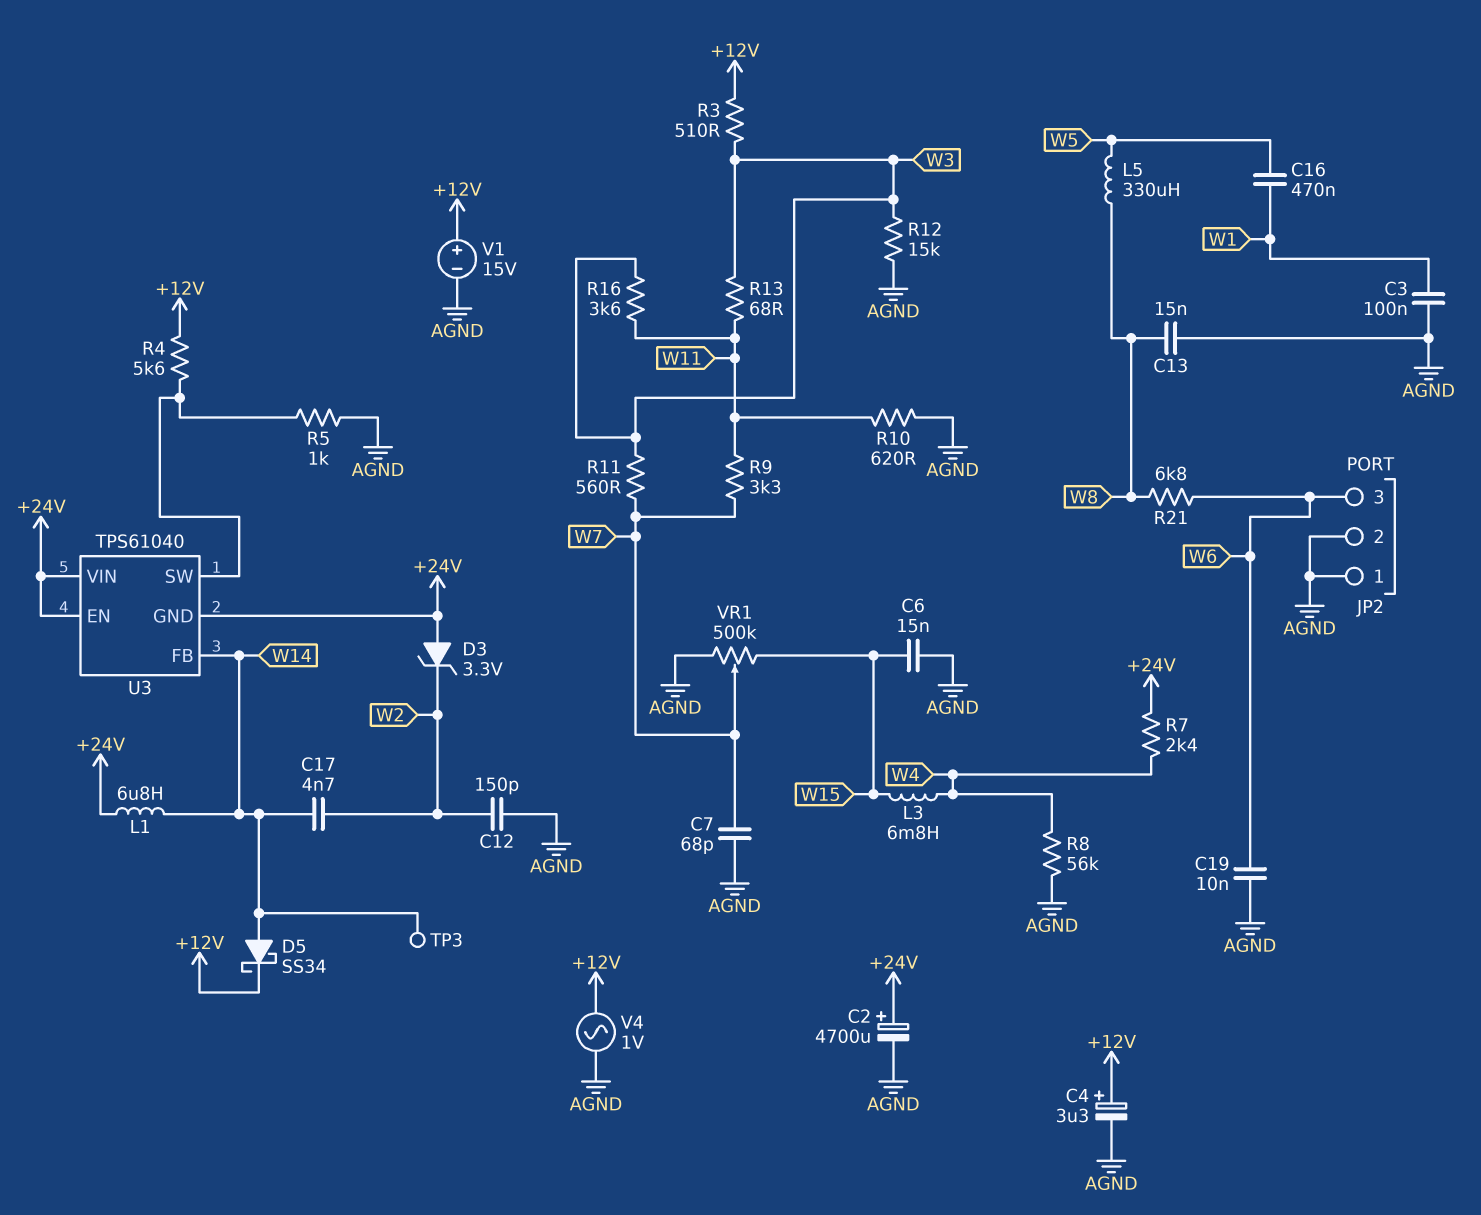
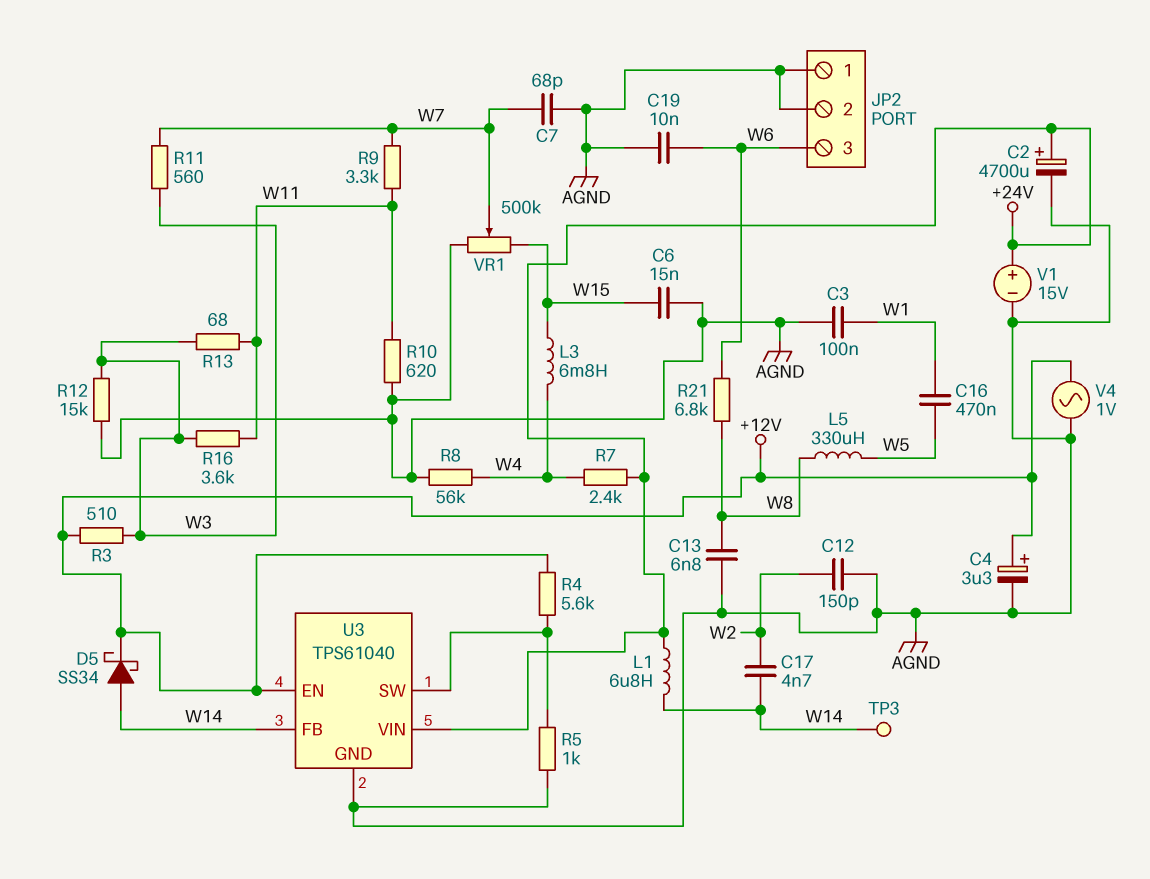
C13: 15nF (AGND, W8) -> 6.8nF (AGND, W8)
D3: zener 3.3V (A +24V, K W2) -> none
U3 pin EN: +24V -> +12V
U3 pin GND: +24V -> AGND
V1: 15V (plus +12V, minus AGND) -> 15V (plus +24V, minus AGND)

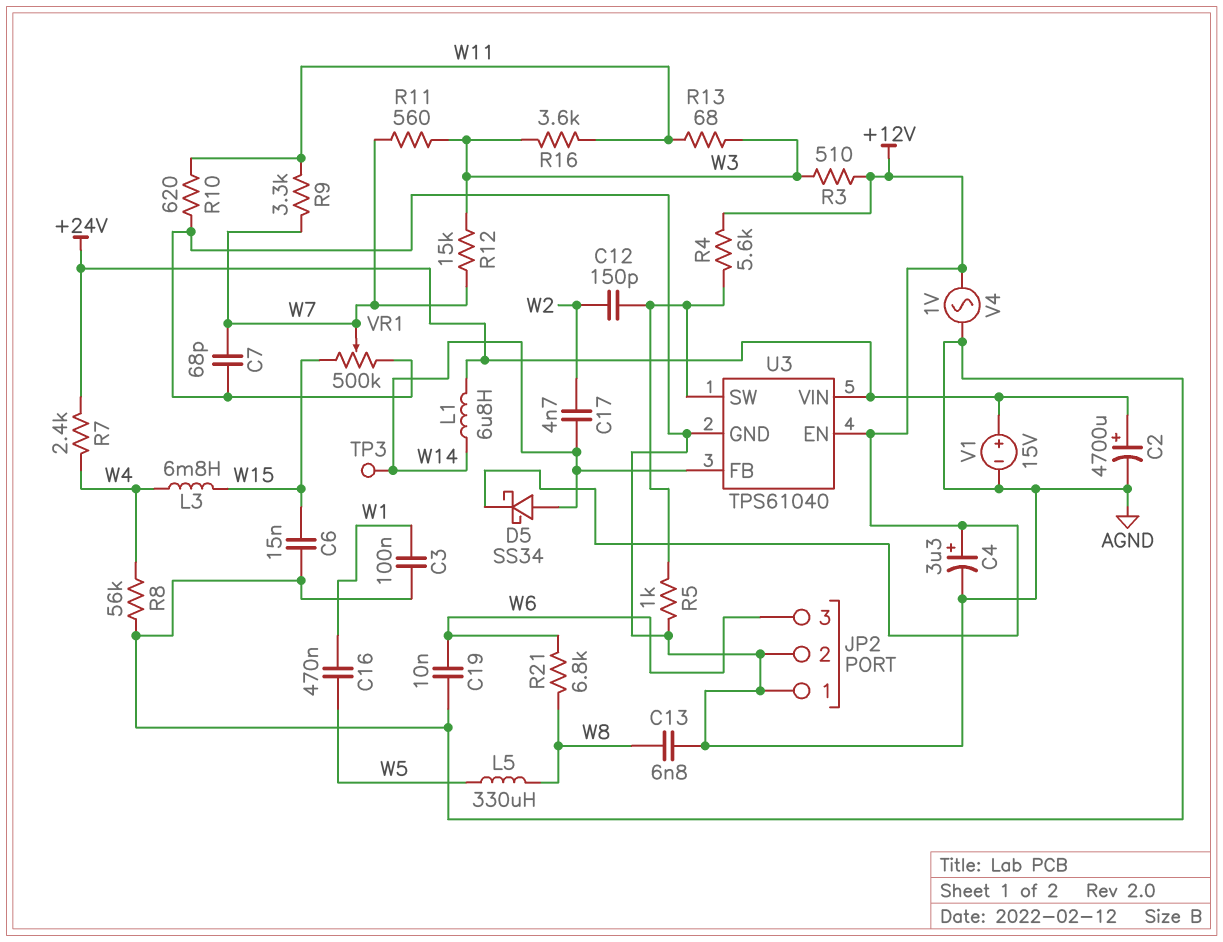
C12: 150pF (AGND, W2) -> 150pF (U3/SW, W2)
R12: 15k (AGND, W3) -> 15k (W3, W7)

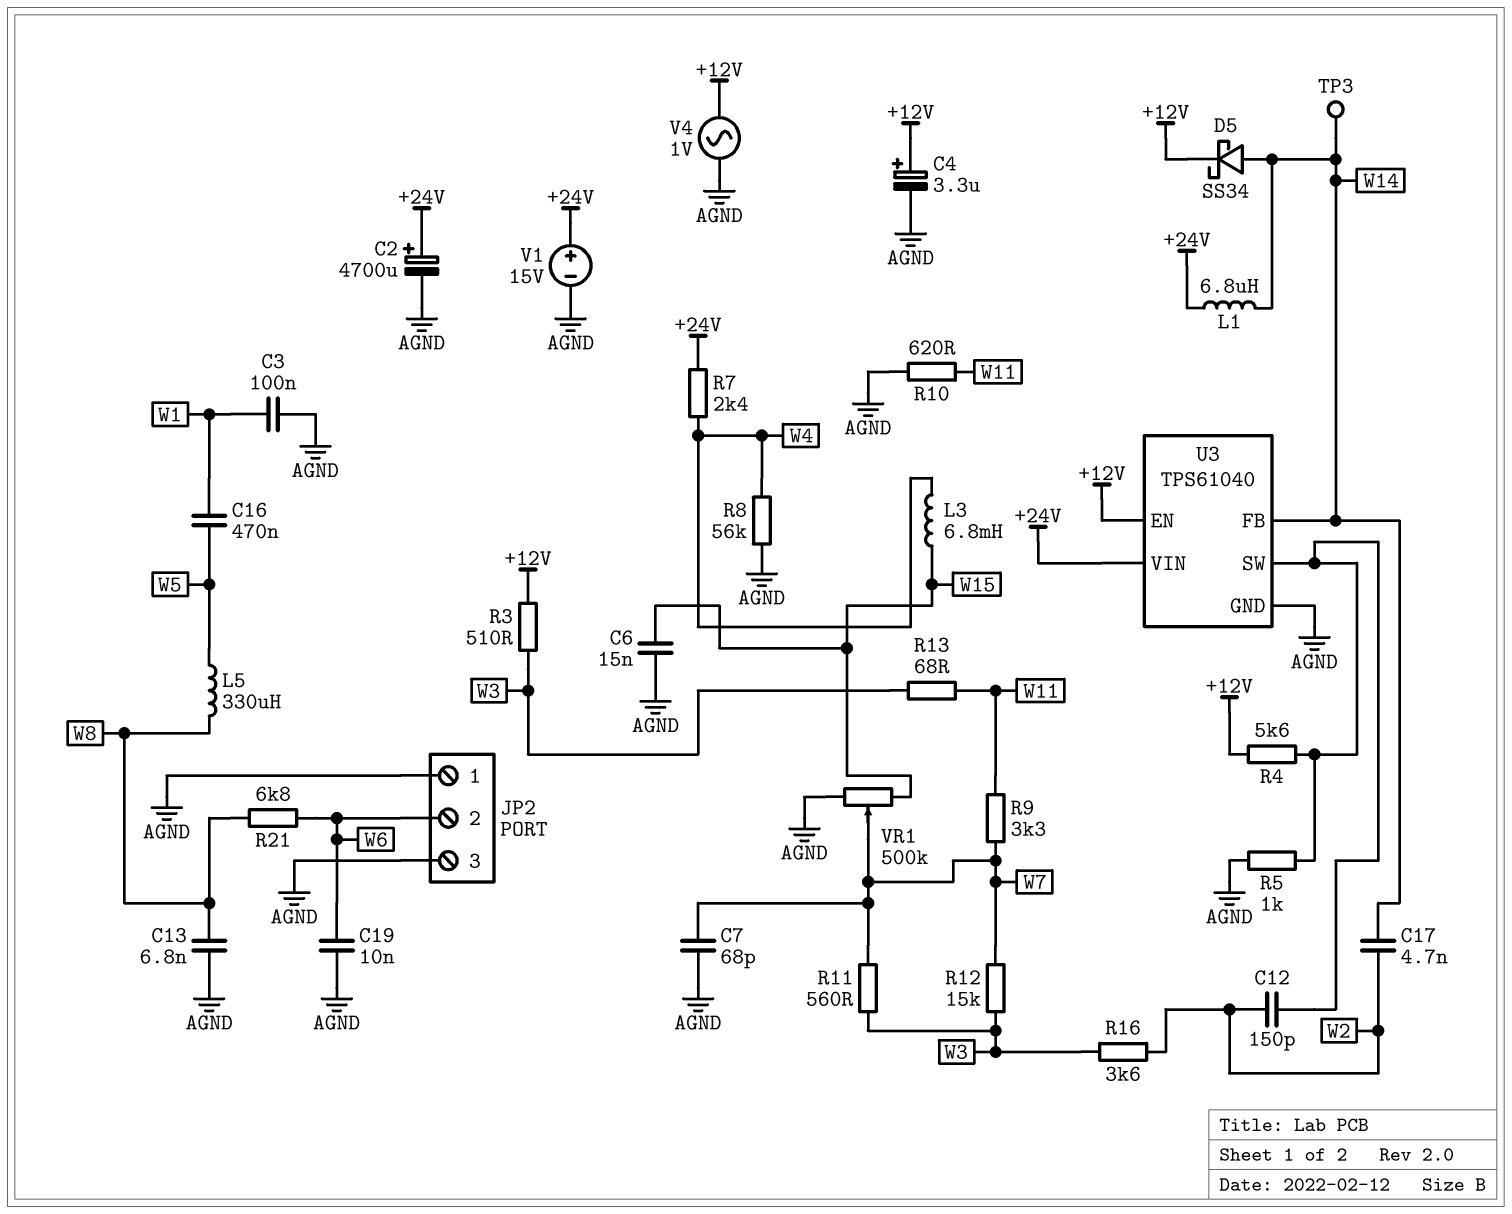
JP2 pin 2: AGND -> W6
JP2 pin 3: W6 -> AGND
R16: 3.6k (W3, W11) -> 3.6k (W2, W3)

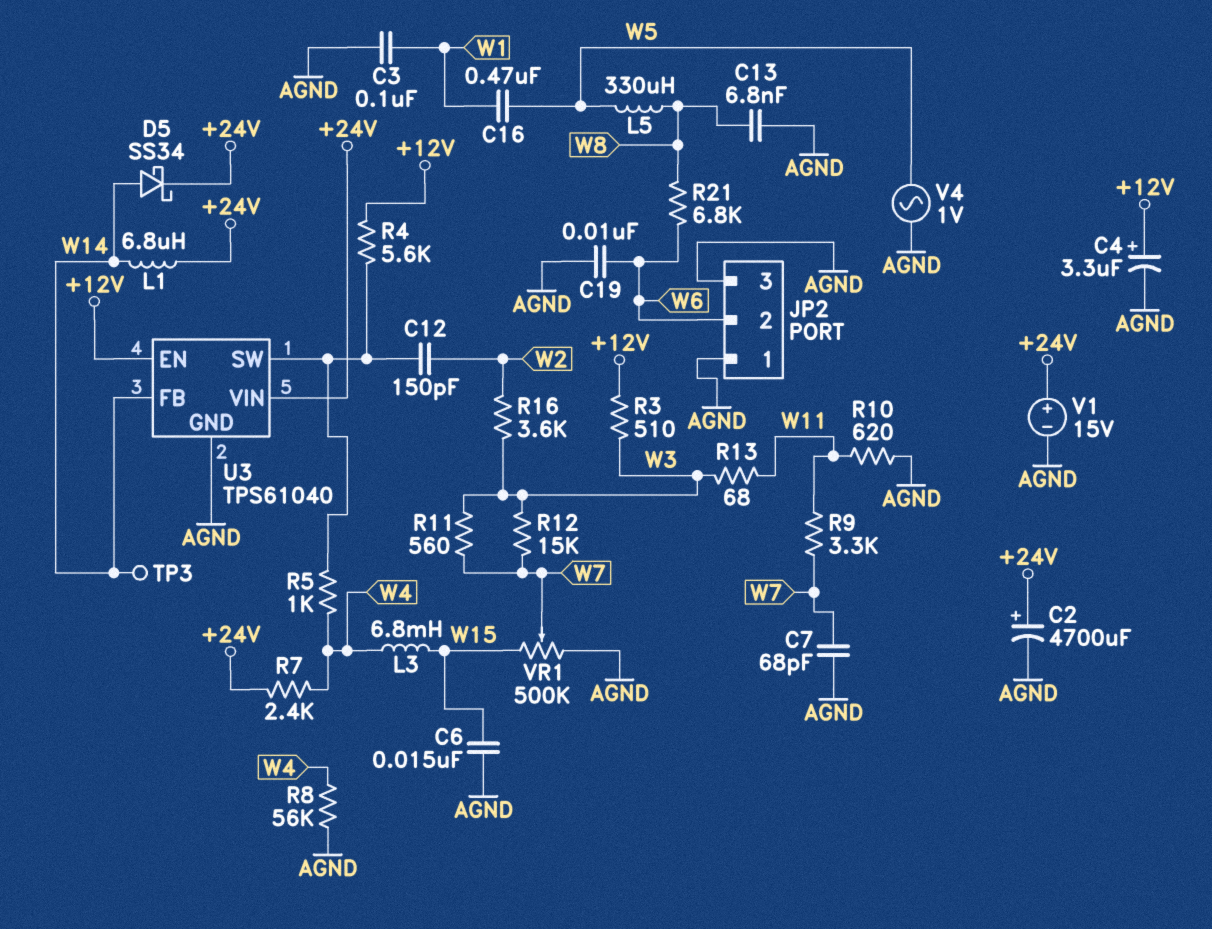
C17: 4.7nF (W2, W14) -> none
D5: schottky SS34 (A W14, K +12V) -> schottky SS34 (A W14, K +24V)
R5: 1k (AGND, U3/SW) -> 1k (U3/SW, W4)
V4: AC 1V (+12V, AGND) -> AC 1V (AGND, W5)

